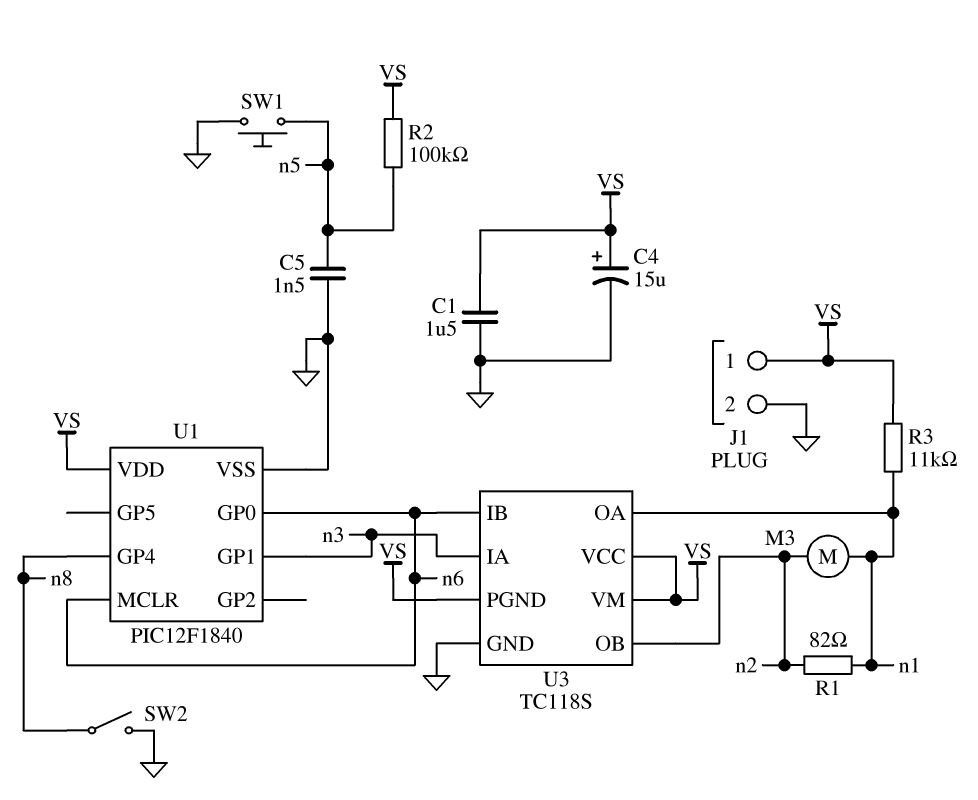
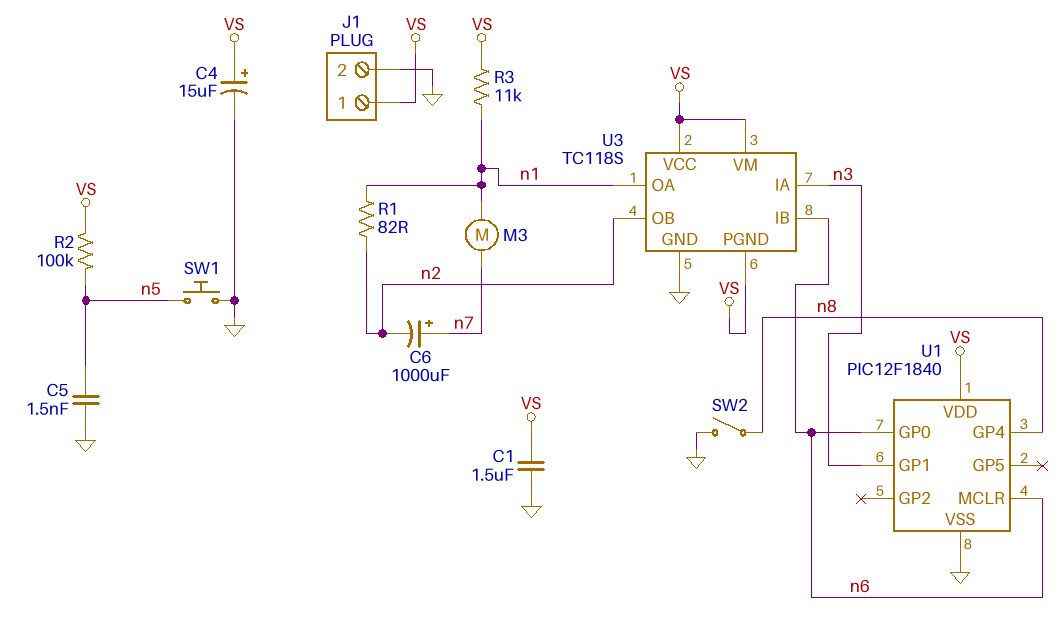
C6: none -> 1000uF (plus n7, minus n2)
M3: motor (n1, n2) -> motor (n1, n7)

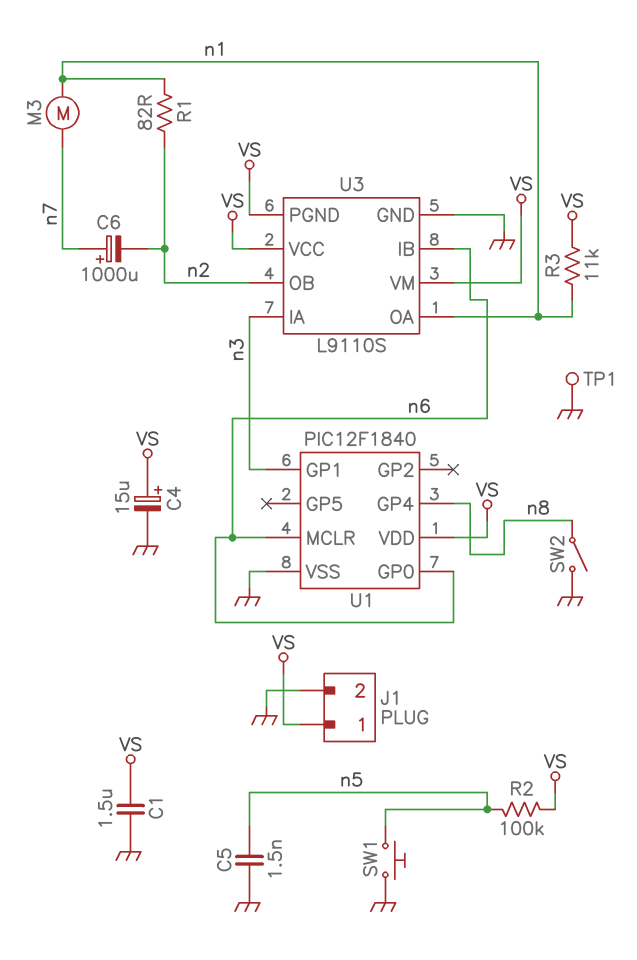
TP1: none -> test point (GND)
U3: TC118S -> L9110S

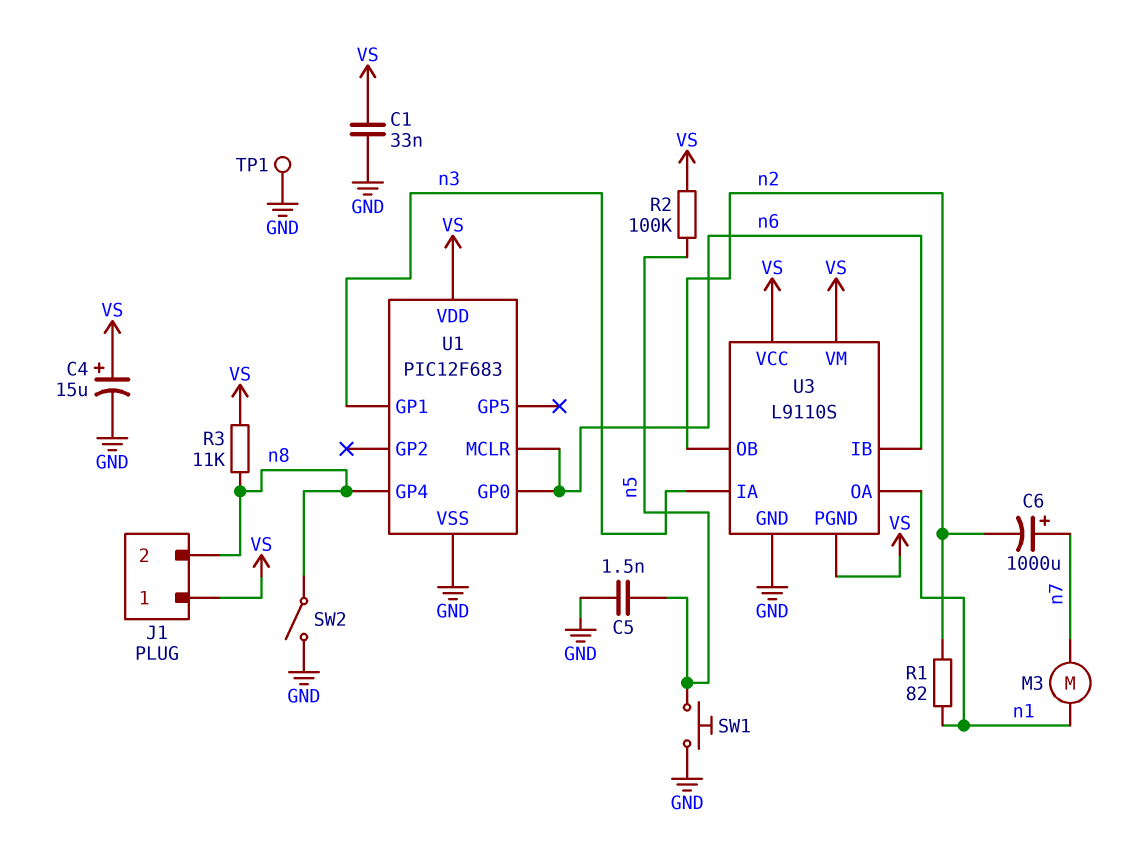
C1: 1.5uF (GND, VS) -> 33nF (GND, VS)
J1 pin 2: GND -> n8
R3: 11k (VS, n1) -> 11k (VS, n8)
U1: PIC12F1840 -> PIC12F683

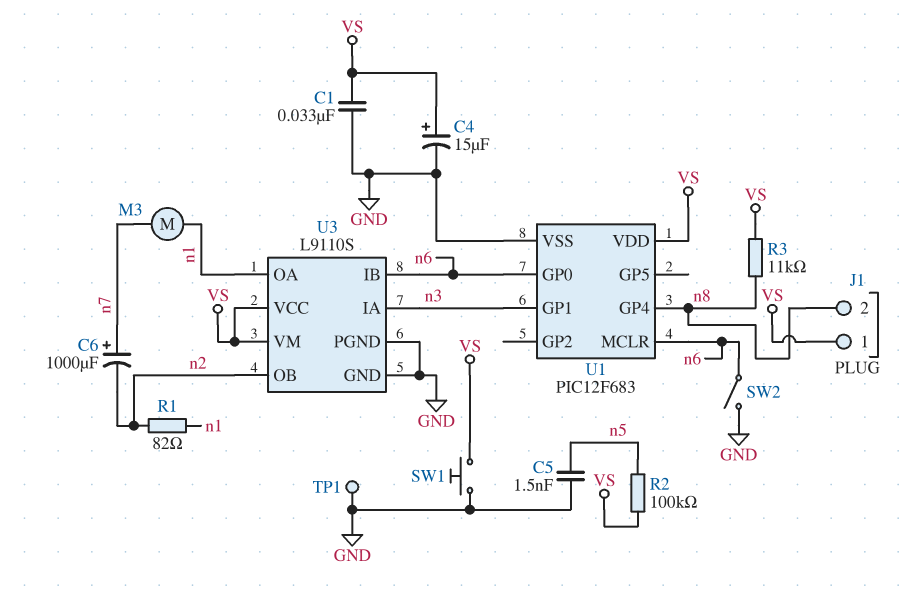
SW1: button (GND, n5) -> button (GND, VS)
SW2: switch (GND, n8) -> switch (GND, n6)
U3 pin PGND: VS -> GND

